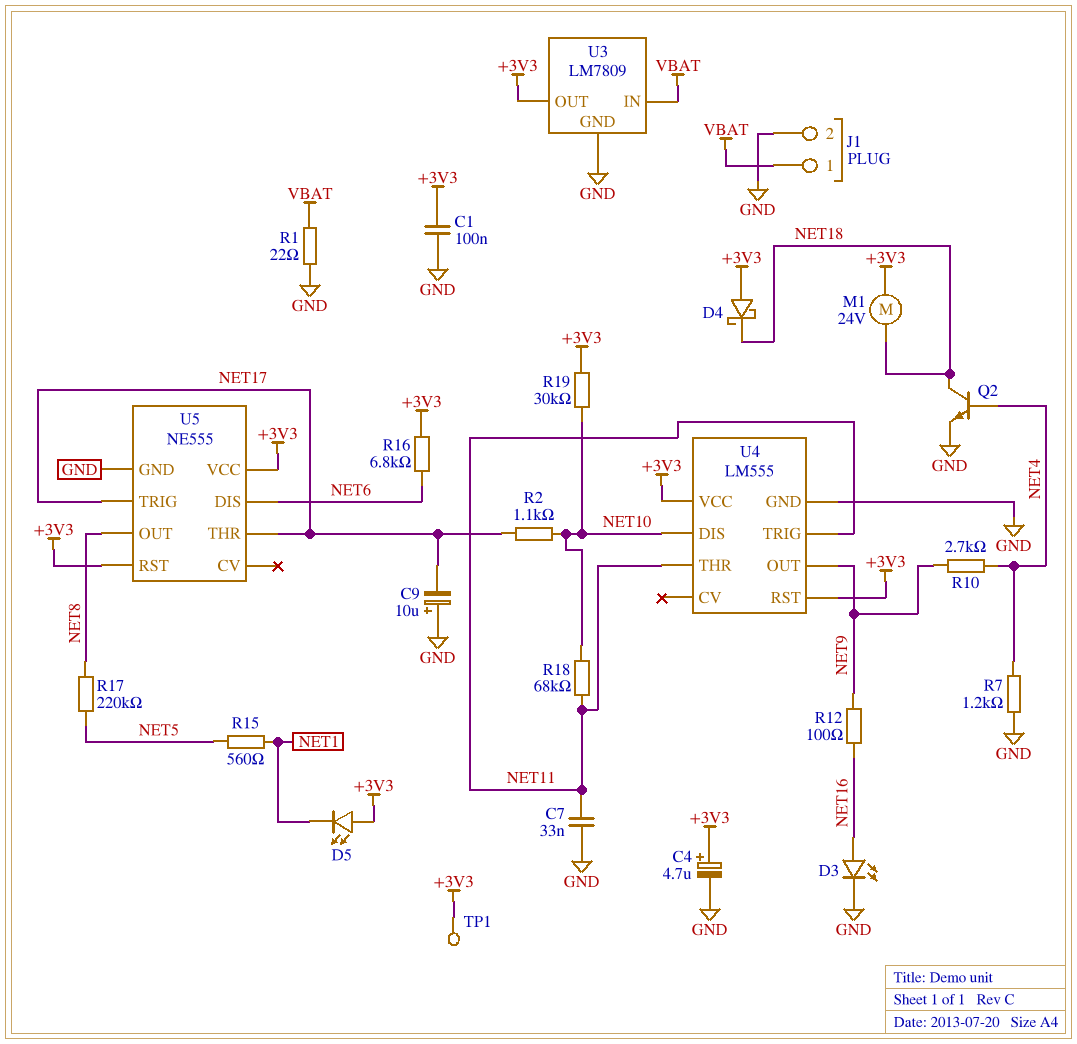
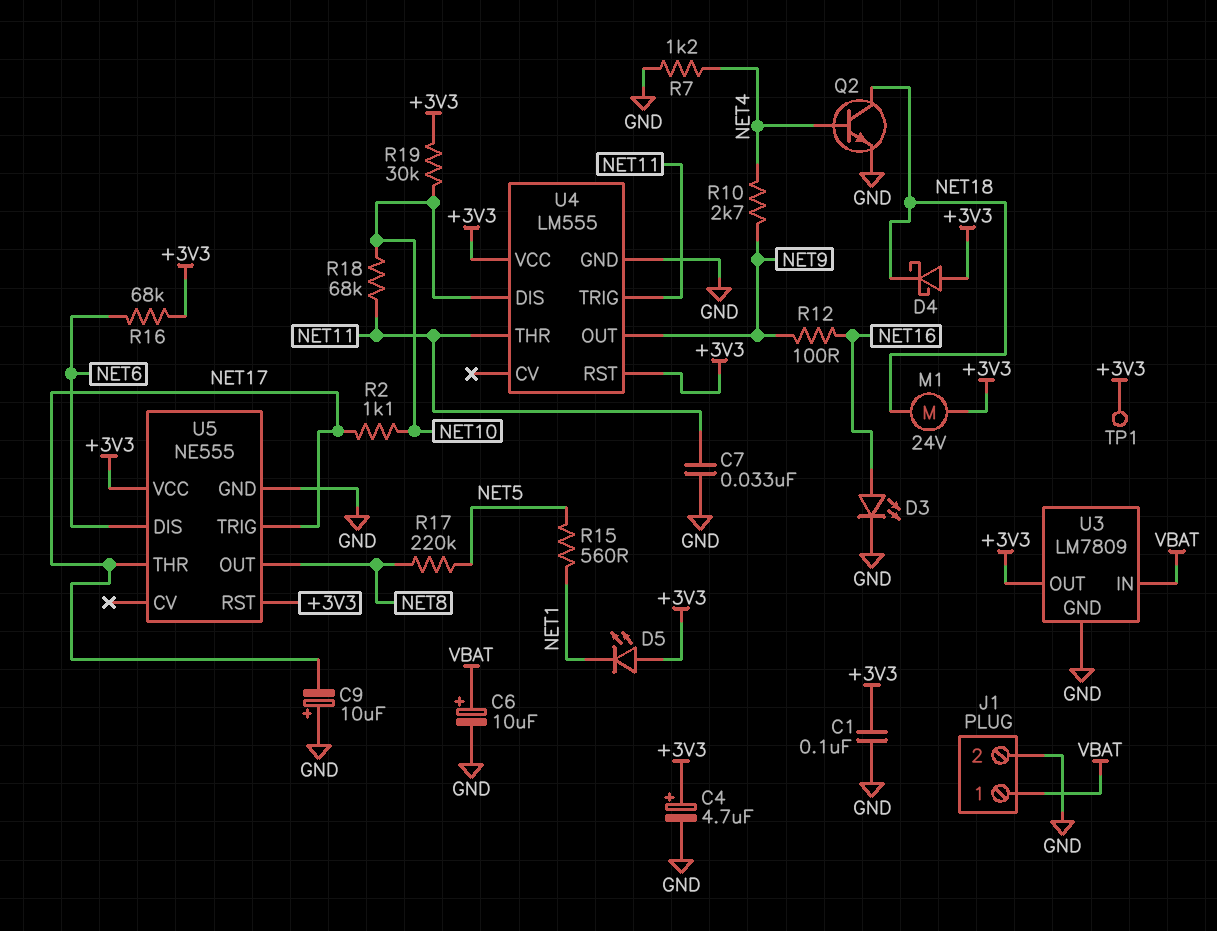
C6: none -> 10uF (plus VBAT, minus GND)
R1: 22 (GND, VBAT) -> none
R16: 6.8k (+3V3, NET6) -> 68k (+3V3, NET6)

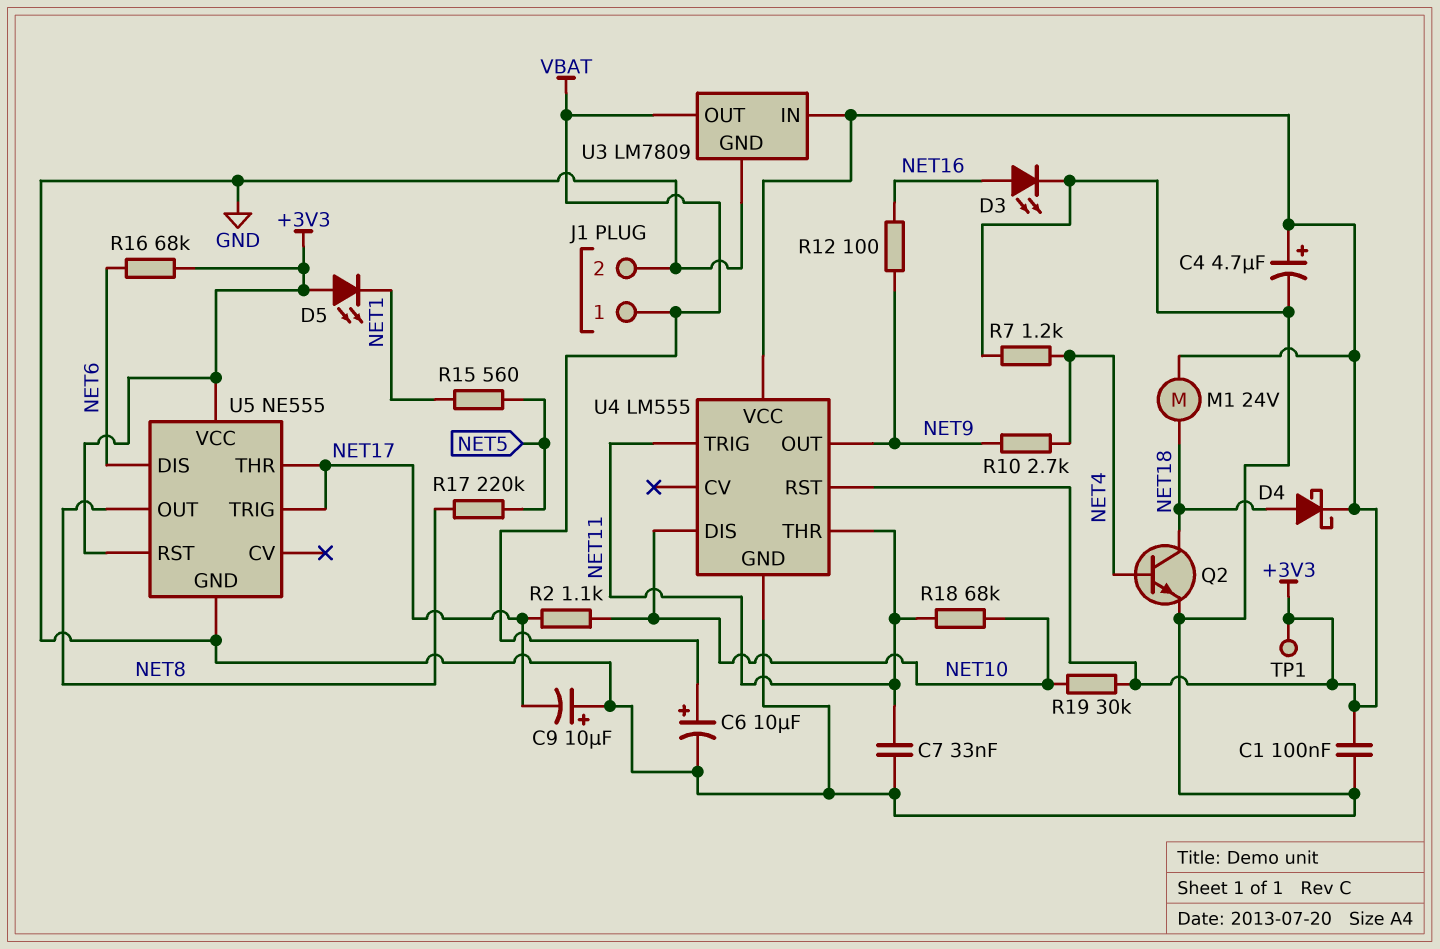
D4: schottky (A +3V3, K NET18) -> schottky (A NET18, K +3V3)
U3 pin IN: VBAT -> +3V3
U3 pin OUT: +3V3 -> VBAT

